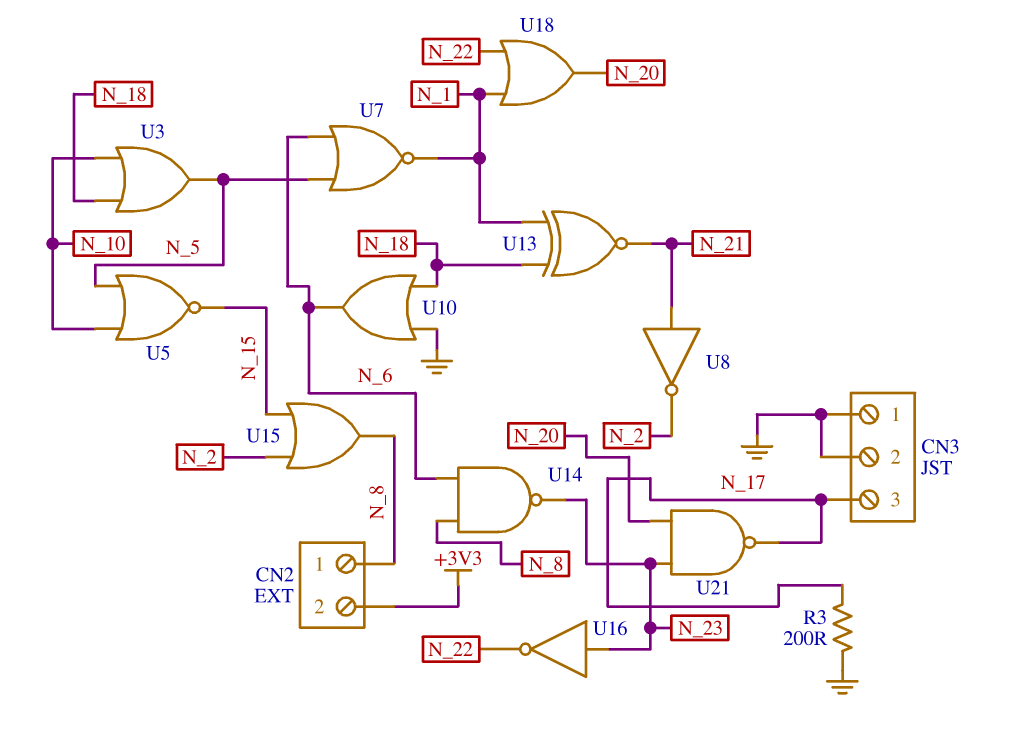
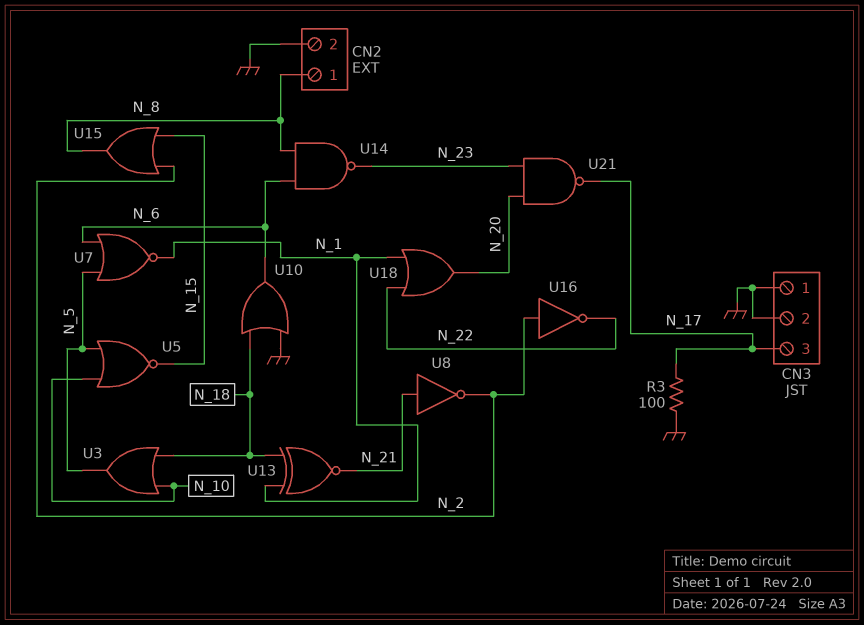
CN2 pin 2: +3V3 -> GND
R3: 200 (GND, N_17) -> 100 (GND, N_17)
U16: NOT (in N_23, out N_22) -> NOT (in N_2, out N_22)

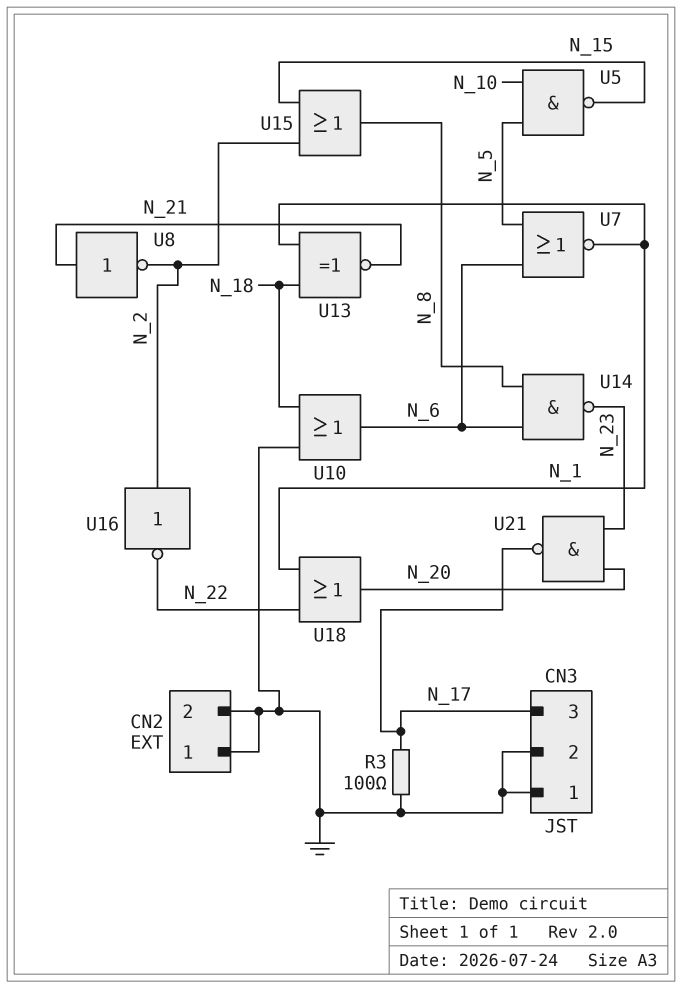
CN2 pin 1: N_8 -> GND
U3: OR (in N_10, in N_18, out N_5) -> none
U5: NOR (in N_5, in N_10, out N_15) -> NAND (in N_5, in N_10, out N_15)

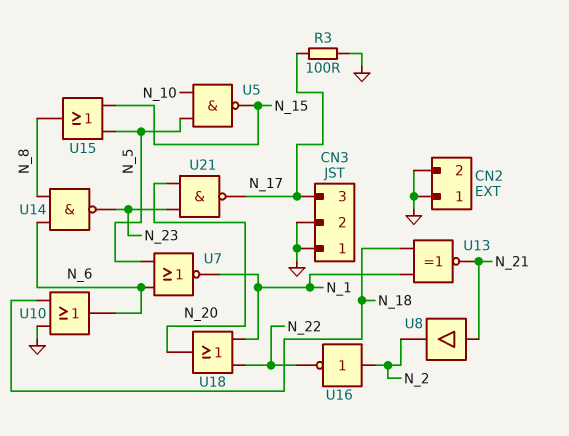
U8: NOT (in N_21, out N_2) -> buffer (in N_21, out N_2)
U15: OR (in N_2, in N_15, out N_8) -> OR (in N_5, in N_15, out N_8)

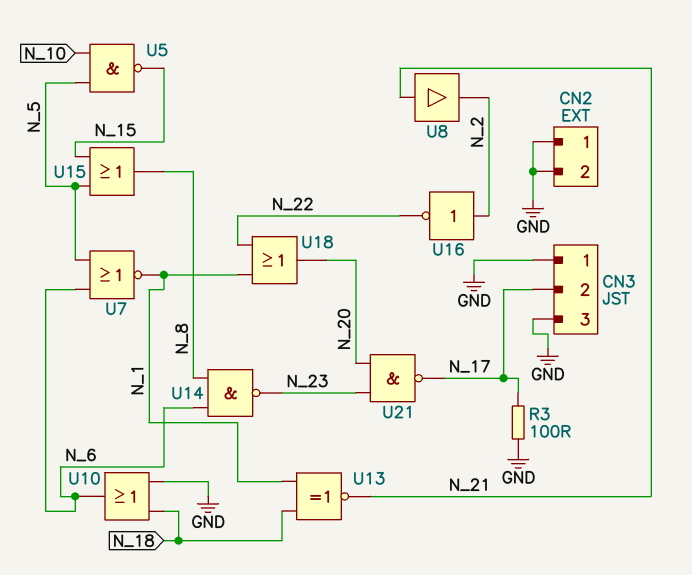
CN3 pin 2: GND -> N_17
CN3 pin 3: N_17 -> GND

